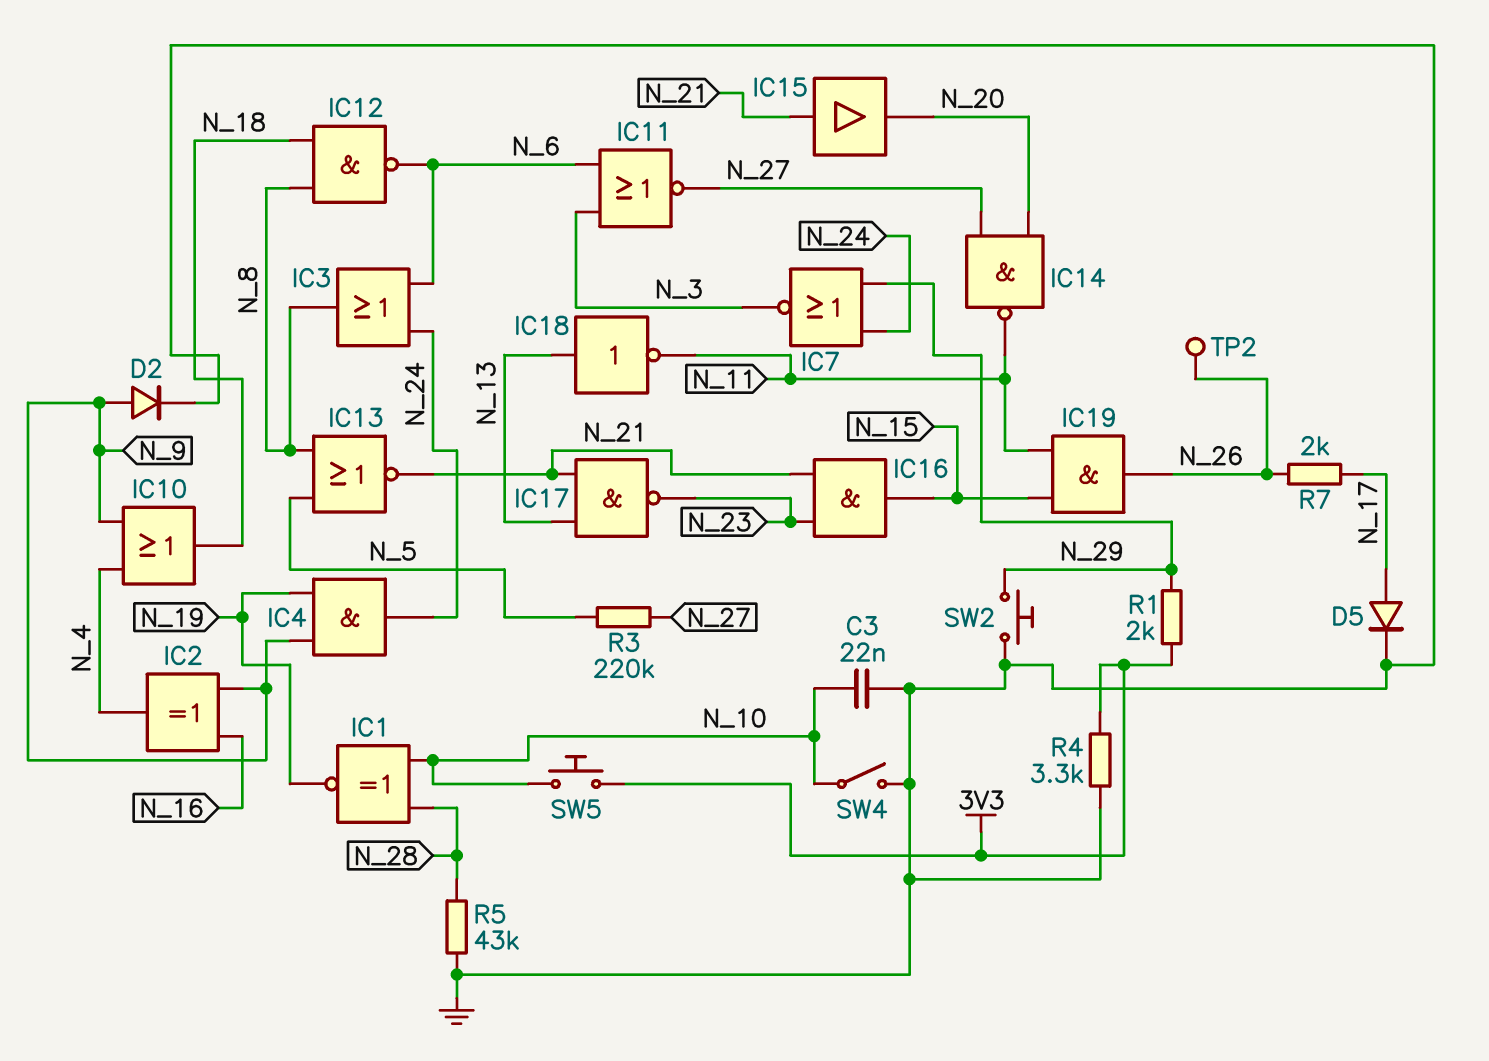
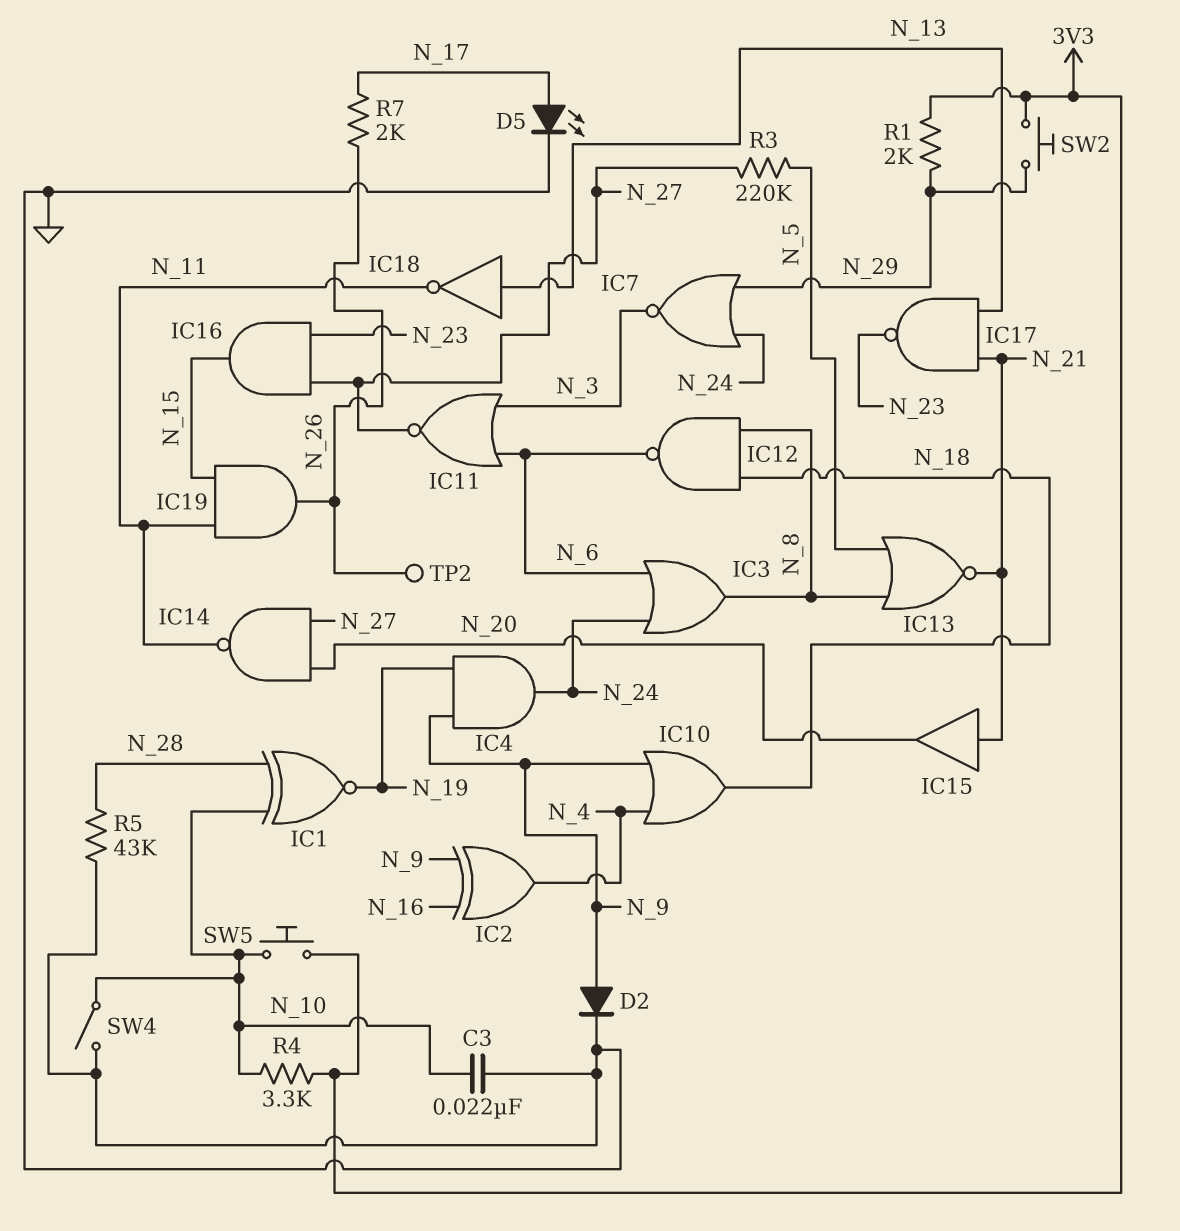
D5: diode (A N_17, K GND) -> LED (A N_17, K GND)
IC16: AND (in N_21, in N_23, out N_15) -> AND (in N_23, in N_27, out N_15)
R4: 3.3k (3V3, GND) -> 3.3k (3V3, N_10)
SW2: button (GND, N_29) -> button (3V3, N_29)

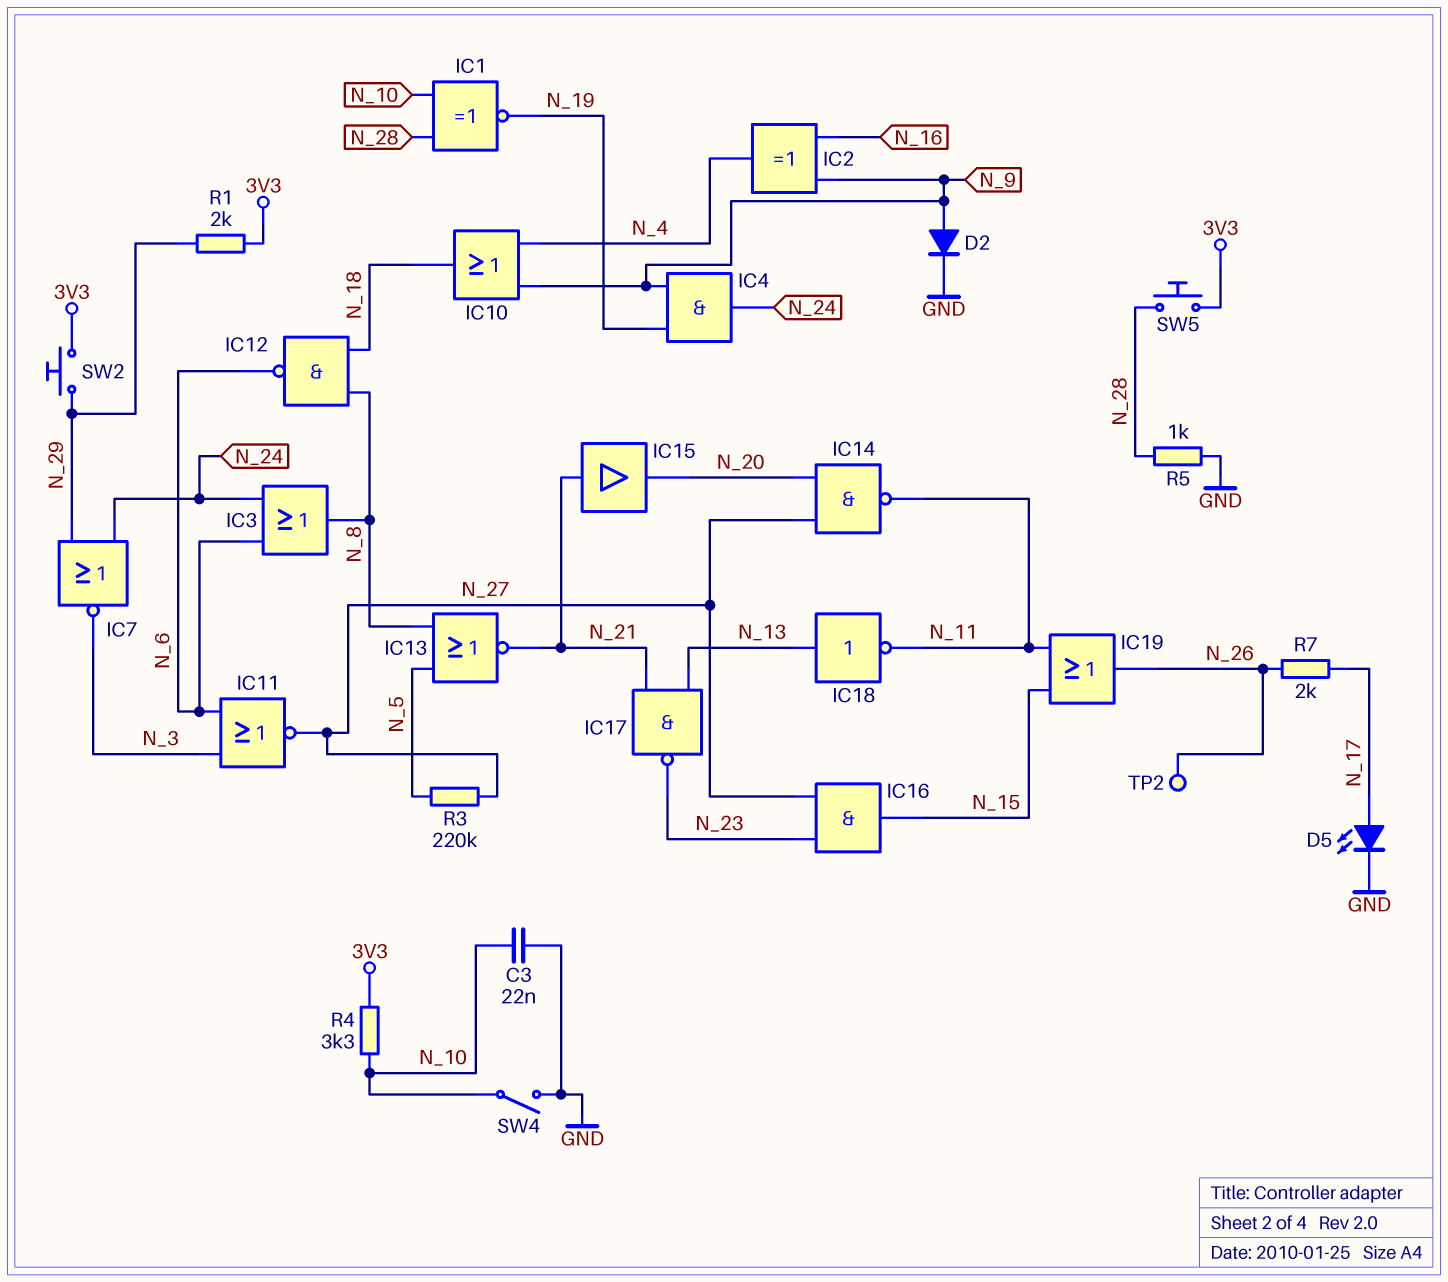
IC19: AND (in N_11, in N_15, out N_26) -> OR (in N_11, in N_15, out N_26)
R5: 43k (GND, N_28) -> 1k (GND, N_28)
SW5: button (3V3, N_10) -> button (3V3, N_28)

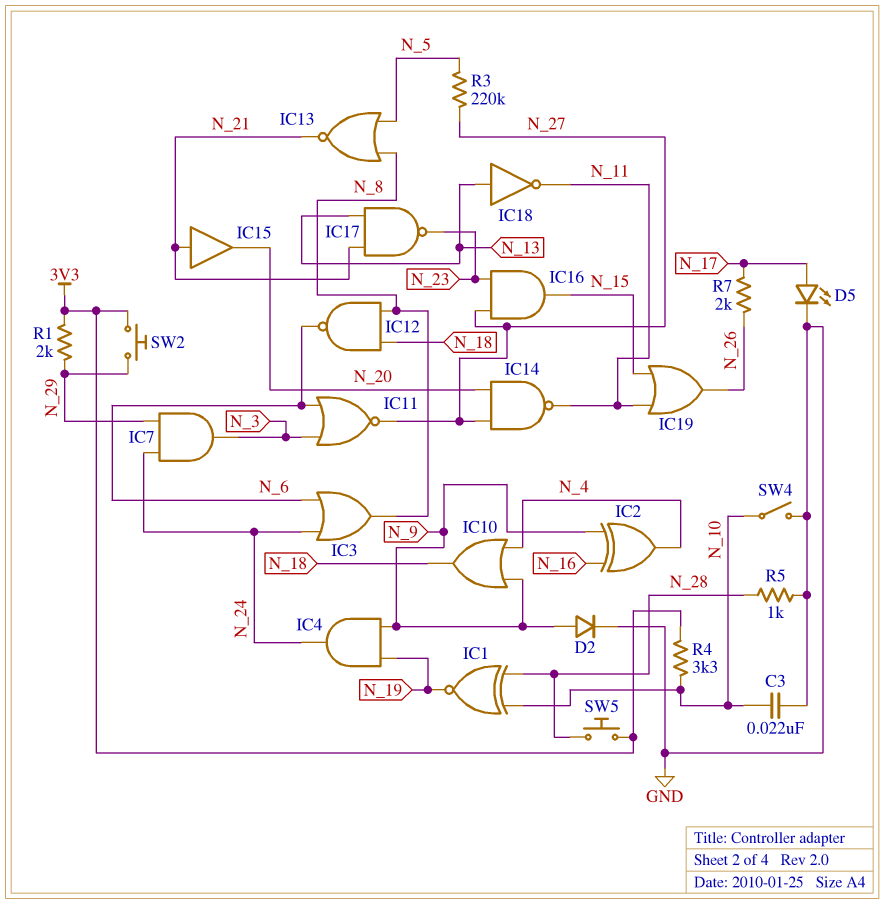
IC7: NOR (in N_24, in N_29, out N_3) -> AND (in N_24, in N_29, out N_3)
TP2: test point (N_26) -> none

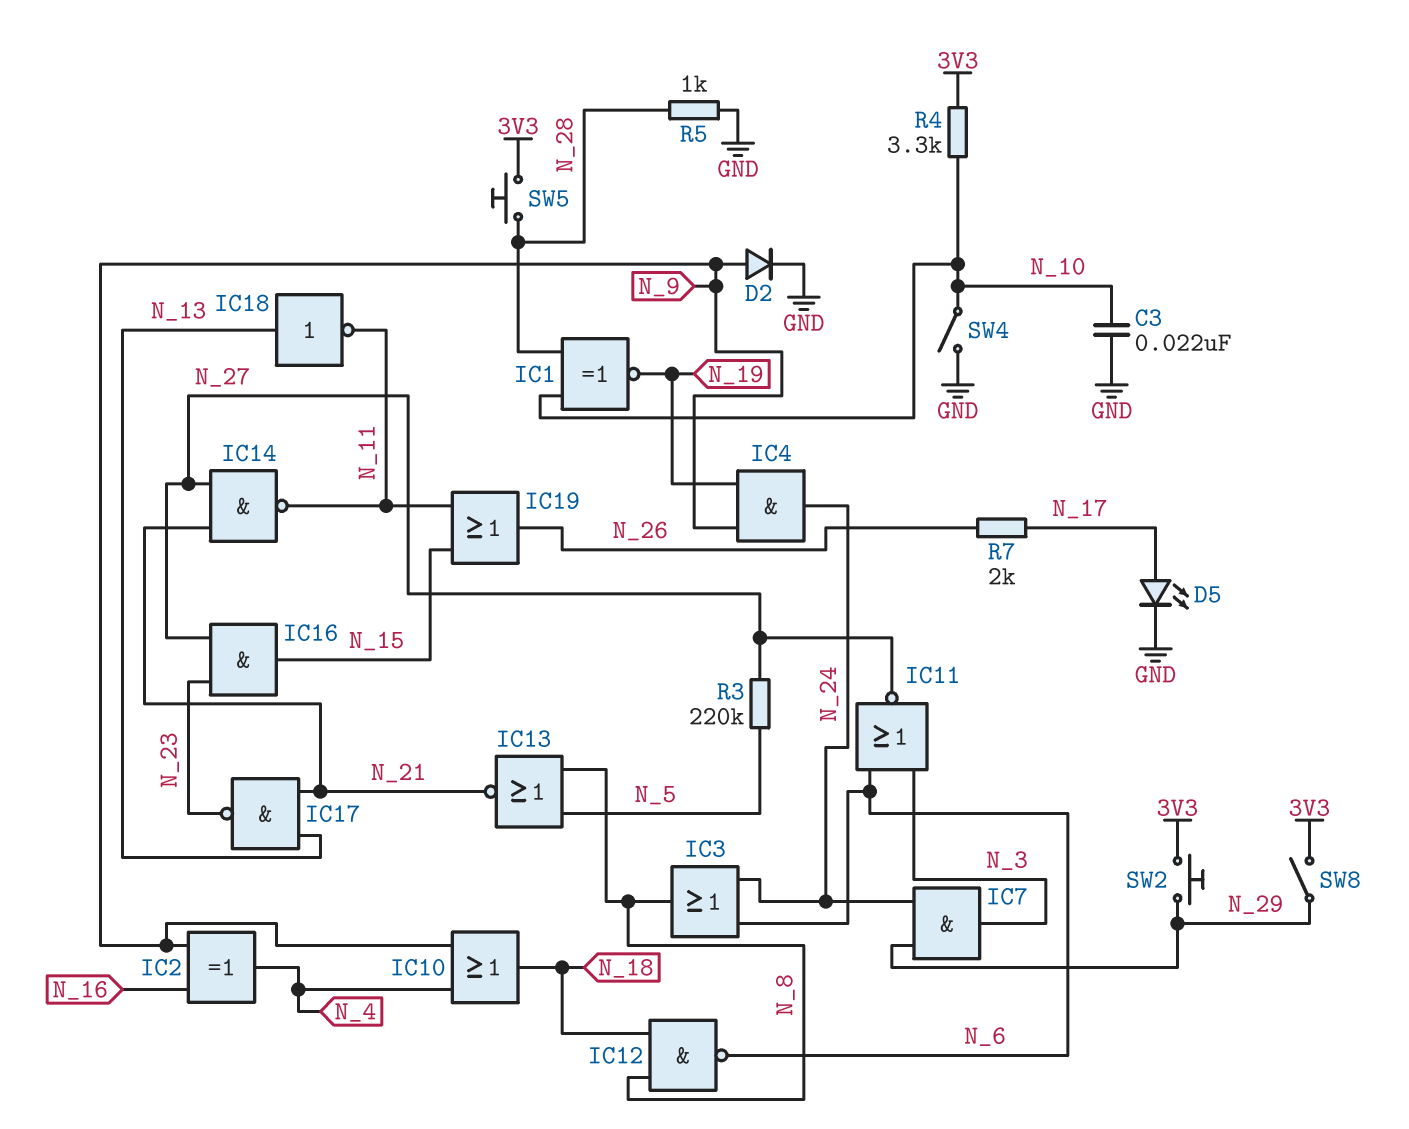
IC14: NAND (in N_20, in N_27, out N_11) -> NAND (in N_21, in N_27, out N_11)
IC15: buffer (in N_21, out N_20) -> none
R1: 2k (3V3, N_29) -> none
SW8: none -> switch (3V3, N_29)

